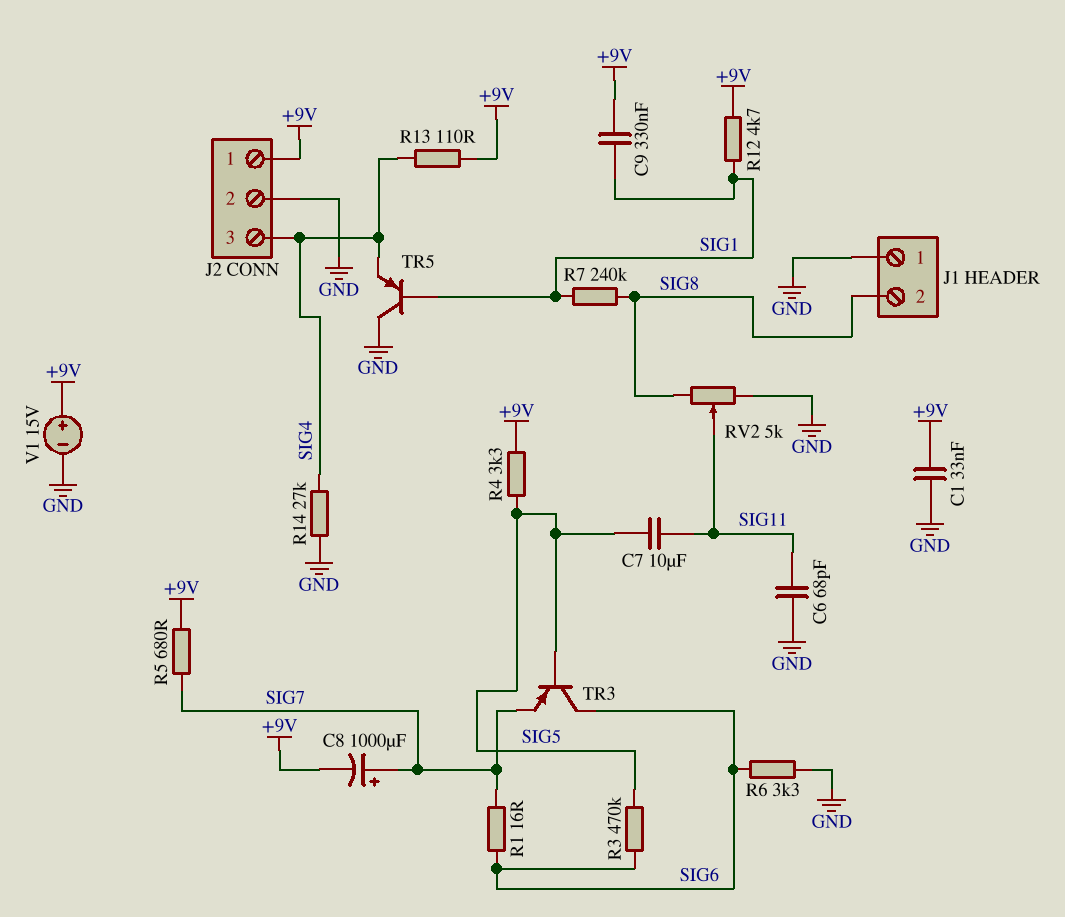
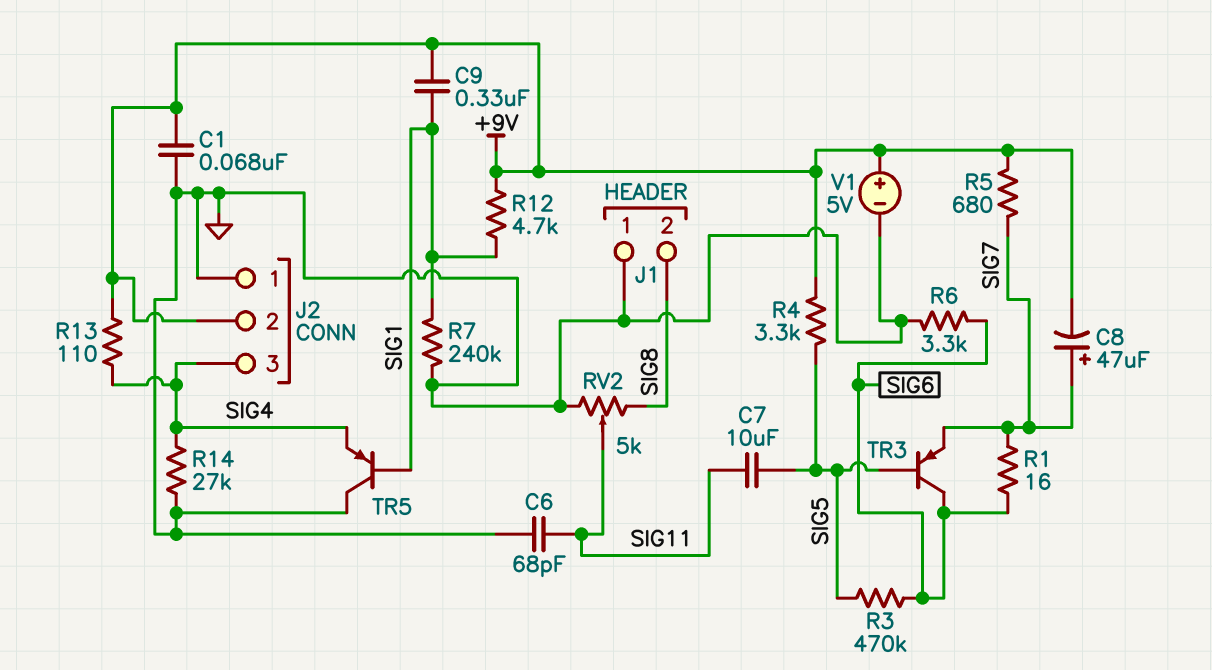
C1: 33nF (+9V, GND) -> 68nF (+9V, GND)
C8: 1000uF (plus SIG7, minus +9V) -> 47uF (plus SIG7, minus +9V)
J2 pin 1: +9V -> GND
J2 pin 2: GND -> +9V
R7: 240k (SIG1, SIG8) -> 240k (GND, SIG1)
V1: 15V (plus +9V, minus GND) -> 5V (plus +9V, minus GND)

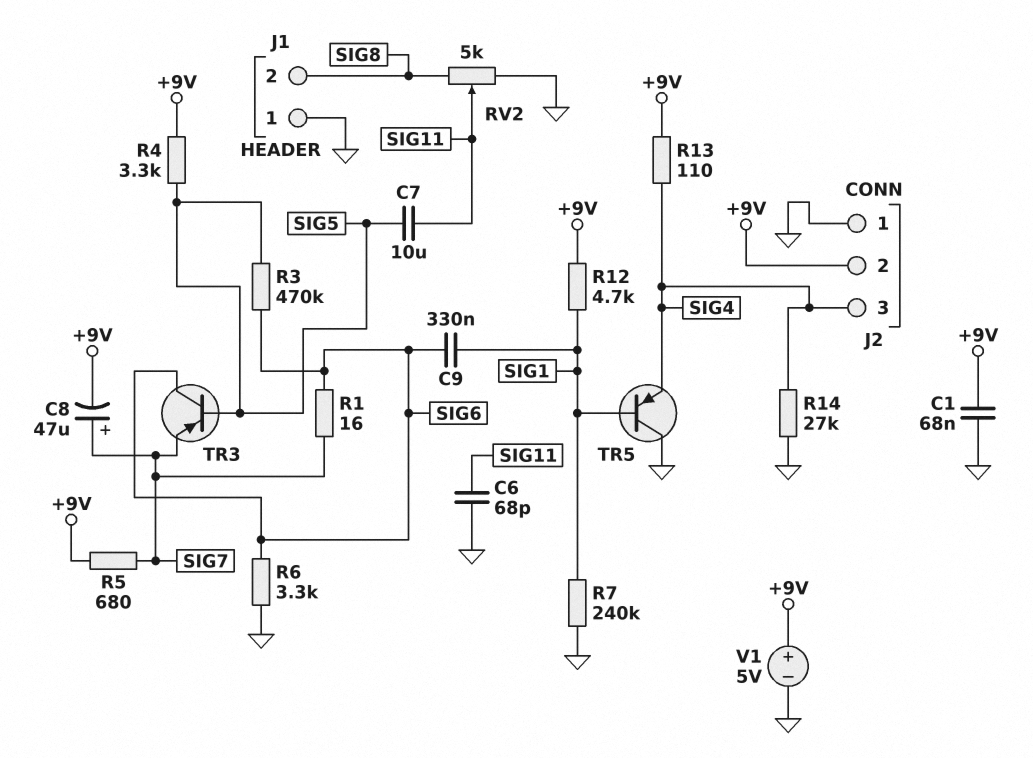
C9: 330nF (+9V, SIG1) -> 330nF (SIG1, SIG6)

